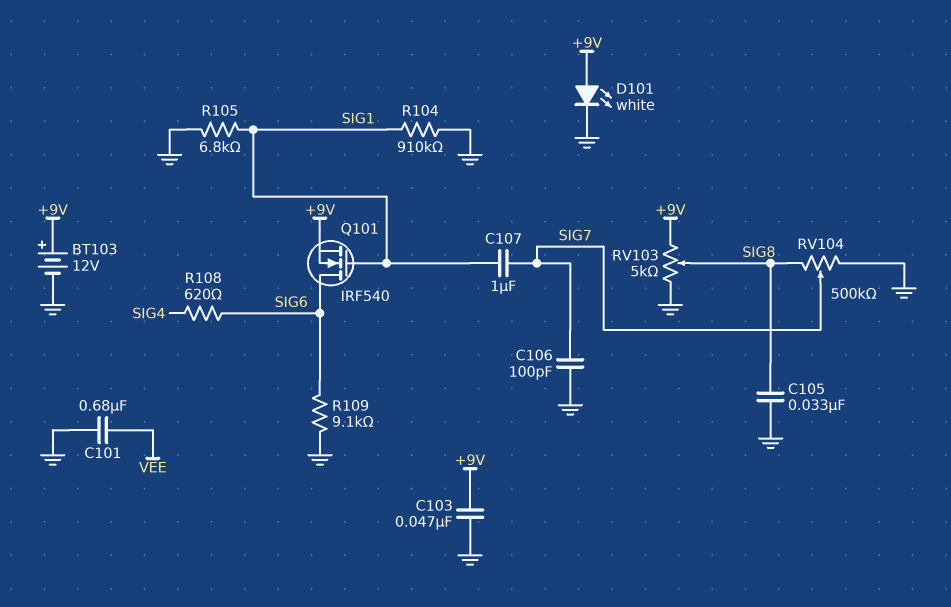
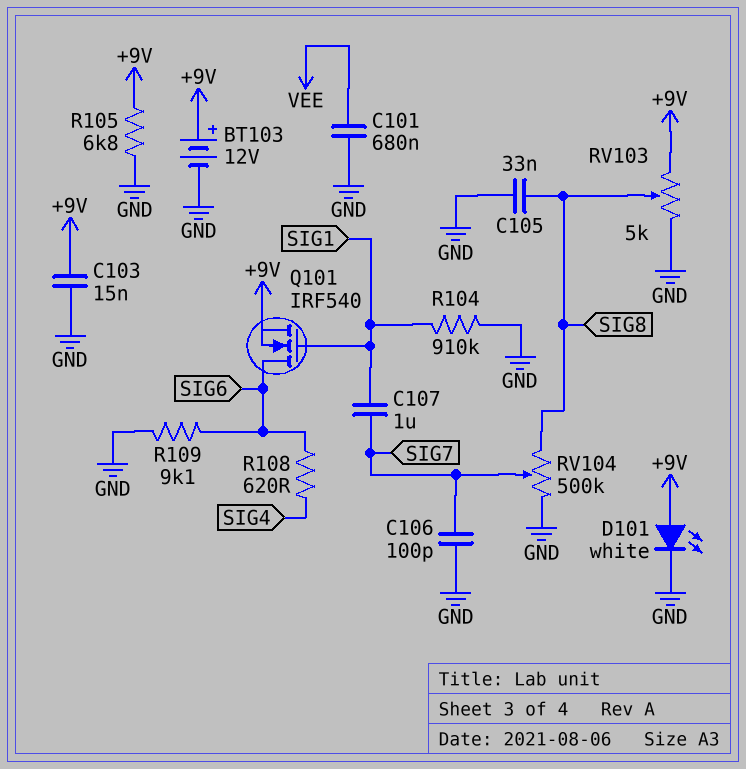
C103: 47nF (+9V, GND) -> 15nF (+9V, GND)
R105: 6.8k (GND, SIG1) -> 6.8k (+9V, GND)

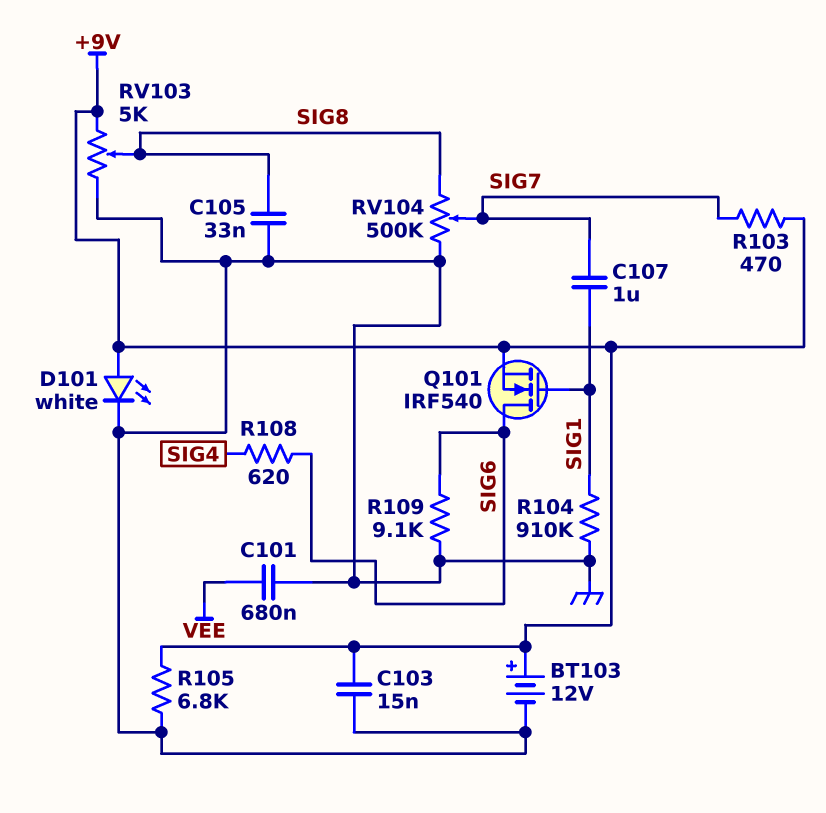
C106: 100pF (GND, SIG7) -> none
R103: none -> 470 (+9V, SIG7)

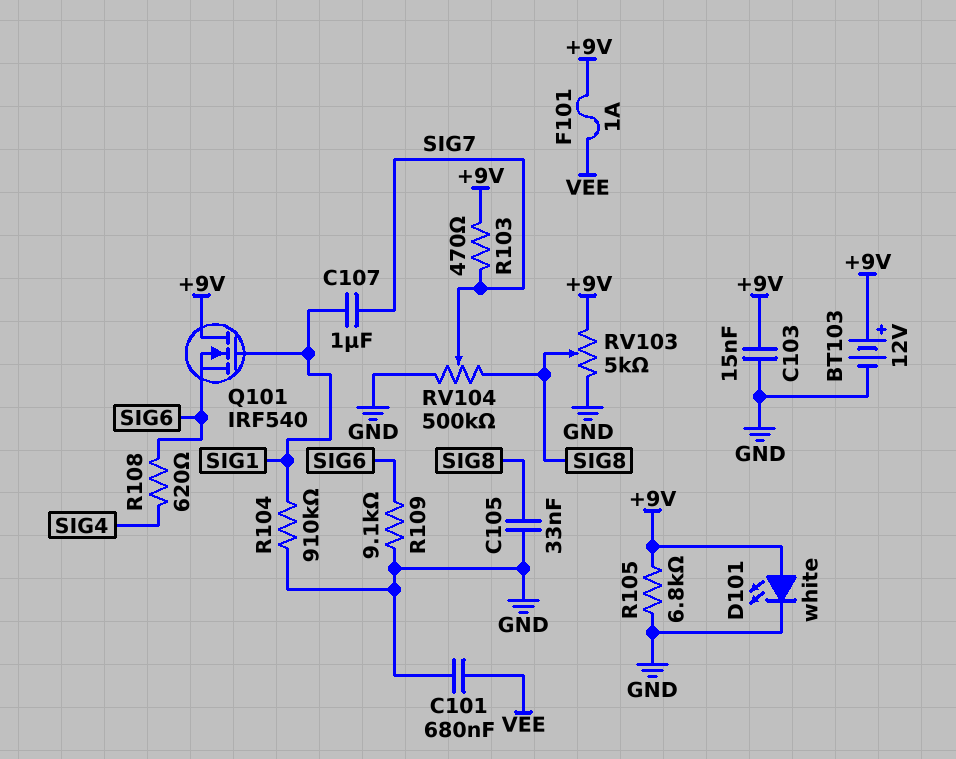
F101: none -> 1A (+9V, VEE)
Q101: NMOS IRF540 (G SIG1, D SIG6, S +9V) -> NMOS IRF540 (G SIG1, D +9V, S SIG6)

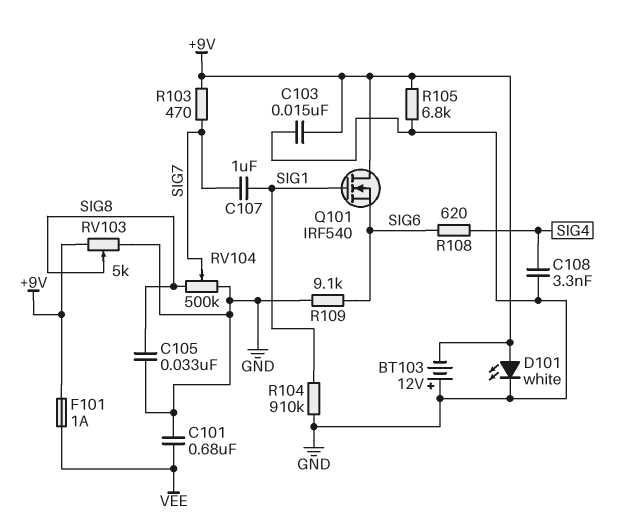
BT103: 12V (plus +9V, minus GND) -> 12V (plus GND, minus +9V)
C108: none -> 3.3nF (GND, SIG4)

